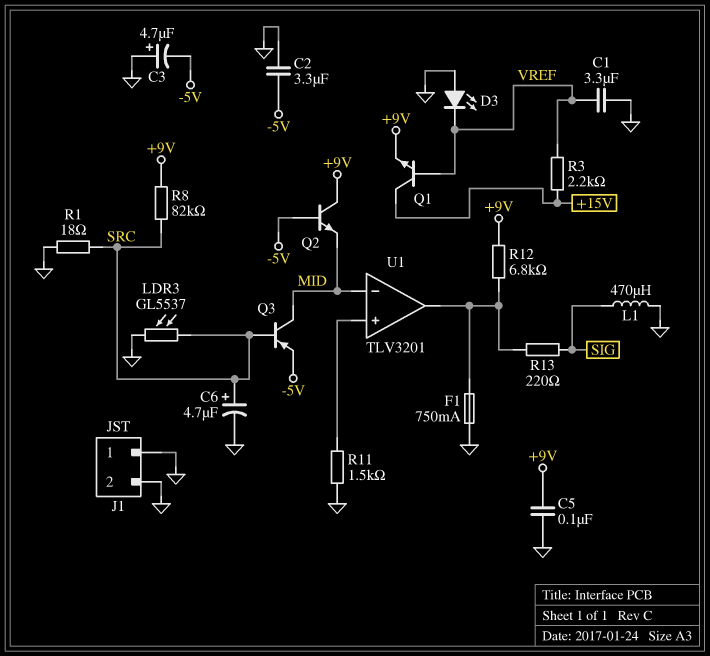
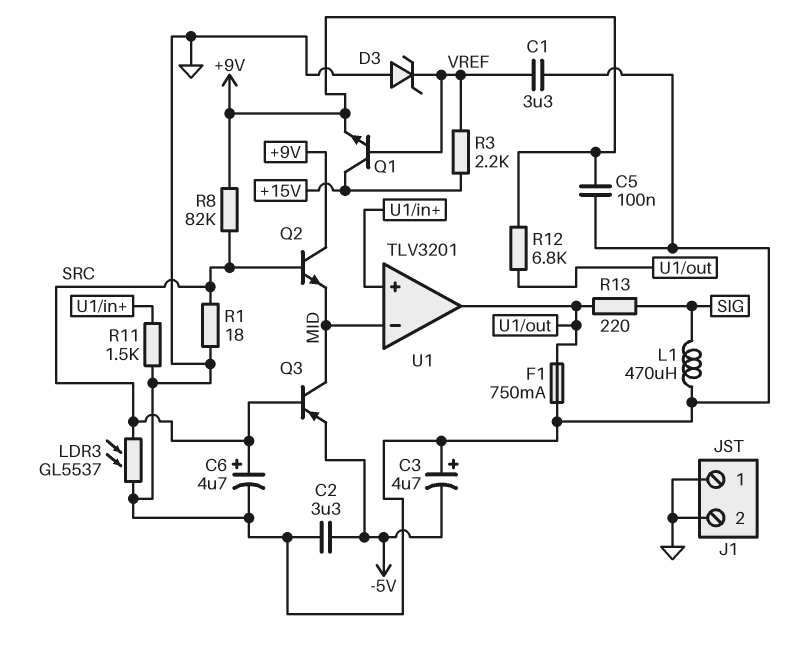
D3: LED (A GND, K VREF) -> zener (A GND, K VREF)
Q2: NPN (B -5V, C +9V, E MID) -> NPN (B SRC, C +9V, E MID)

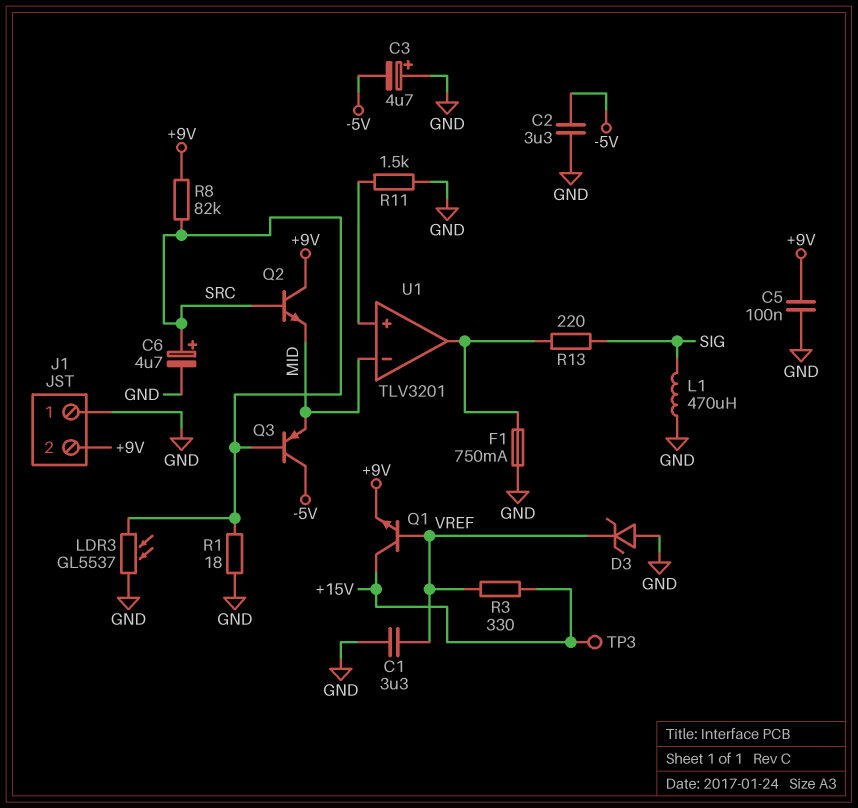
J1 pin 2: GND -> +9V
Q3: PNP (B SRC, C MID, E -5V) -> PNP (B SRC, C -5V, E MID)
R3: 2.2k (+15V, VREF) -> 330 (+15V, VREF)
R12: 6.8k (+9V, U1/out) -> none
TP3: none -> test point (+15V)

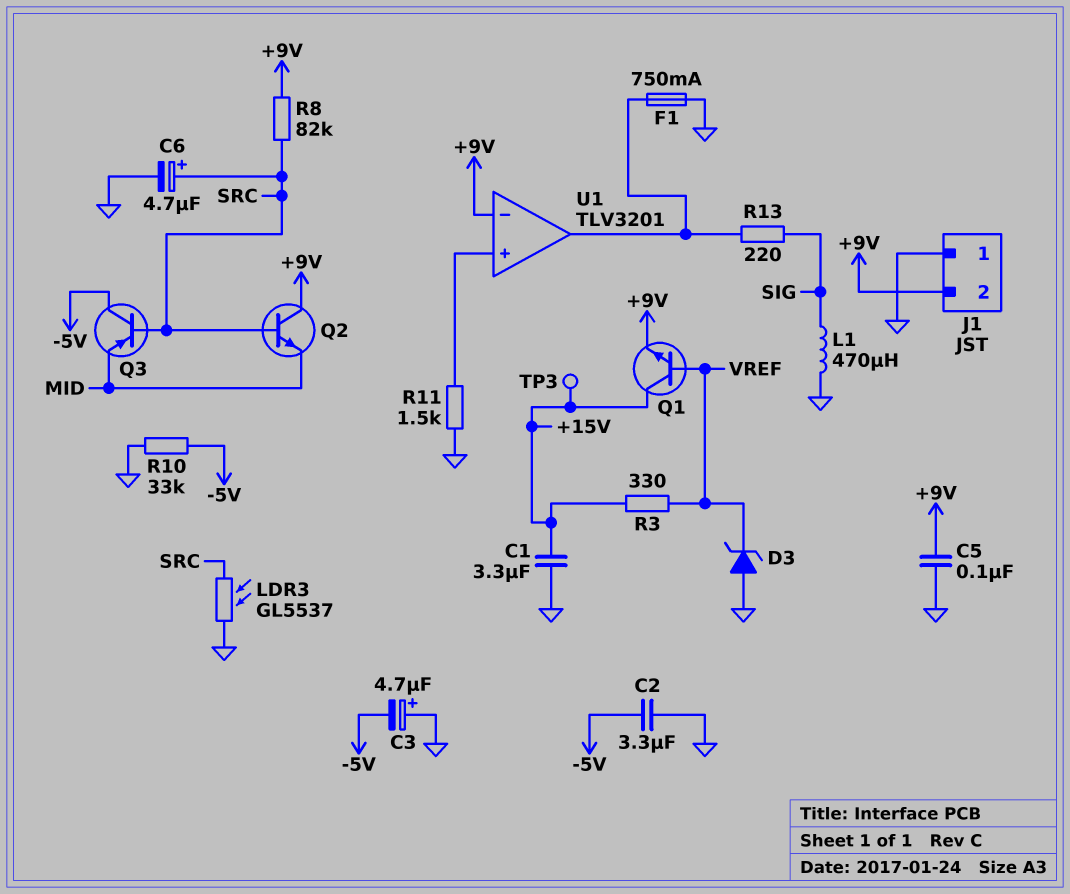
C1: 3.3uF (GND, VREF) -> 3.3uF (+15V, GND)
R1: 18 (GND, SRC) -> none
R10: none -> 33k (-5V, GND)
U1 pin in-: MID -> +9V

